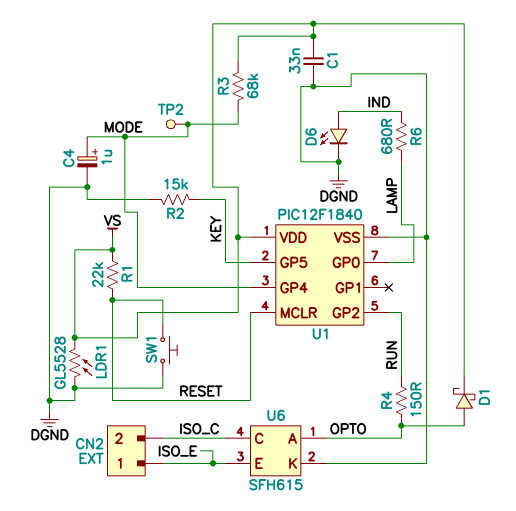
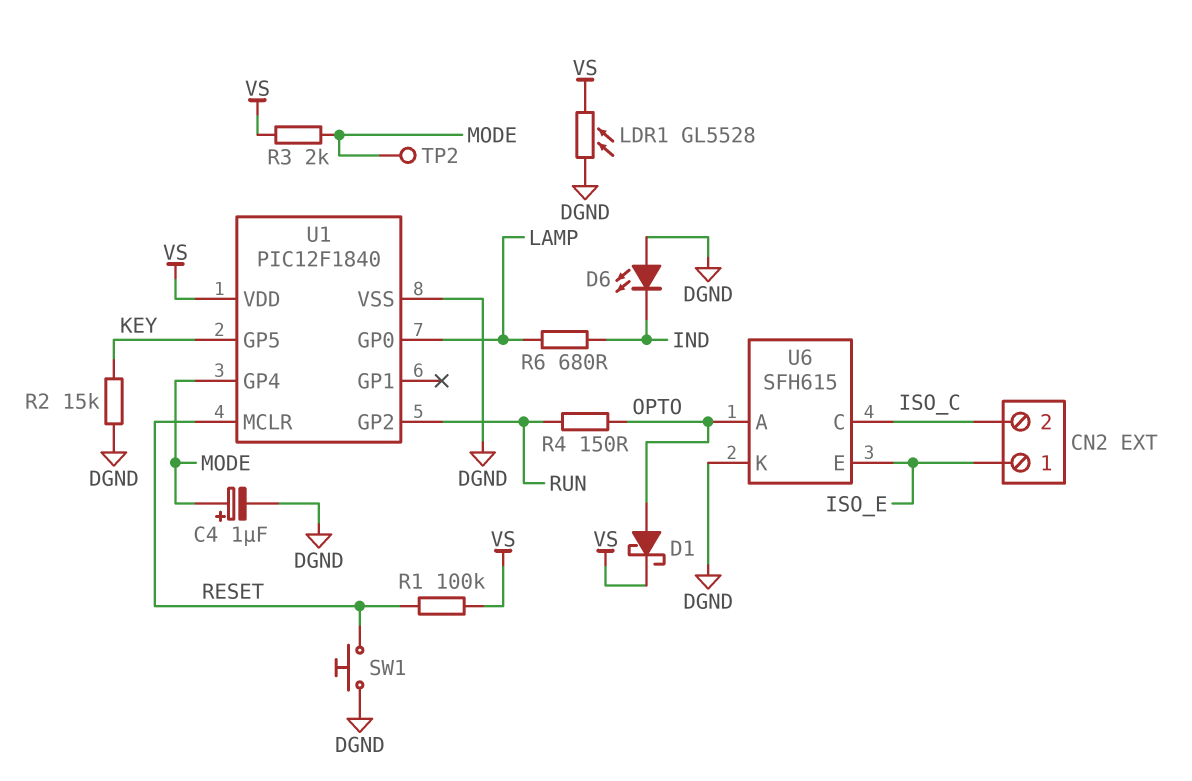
C1: 33nF (DGND, VS) -> none
D6: LED (A IND, K DGND) -> LED (A DGND, K IND)
R1: 22k (RESET, VS) -> 100k (RESET, VS)
R3: 68k (MODE, VS) -> 2k (MODE, VS)

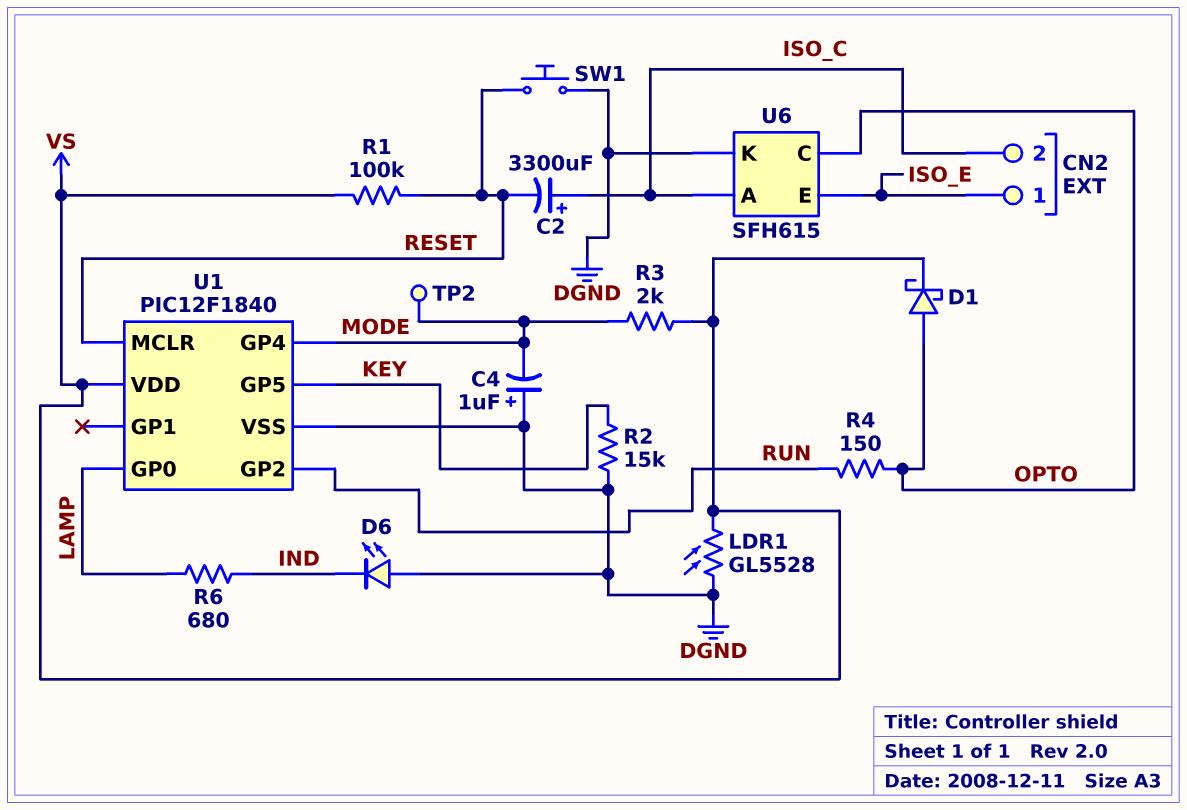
C2: none -> 3300uF (plus ISO_C, minus RESET)
C4: 1uF (plus MODE, minus DGND) -> 1uF (plus DGND, minus MODE)
U6 pin A: OPTO -> ISO_C
U6 pin C: ISO_C -> OPTO

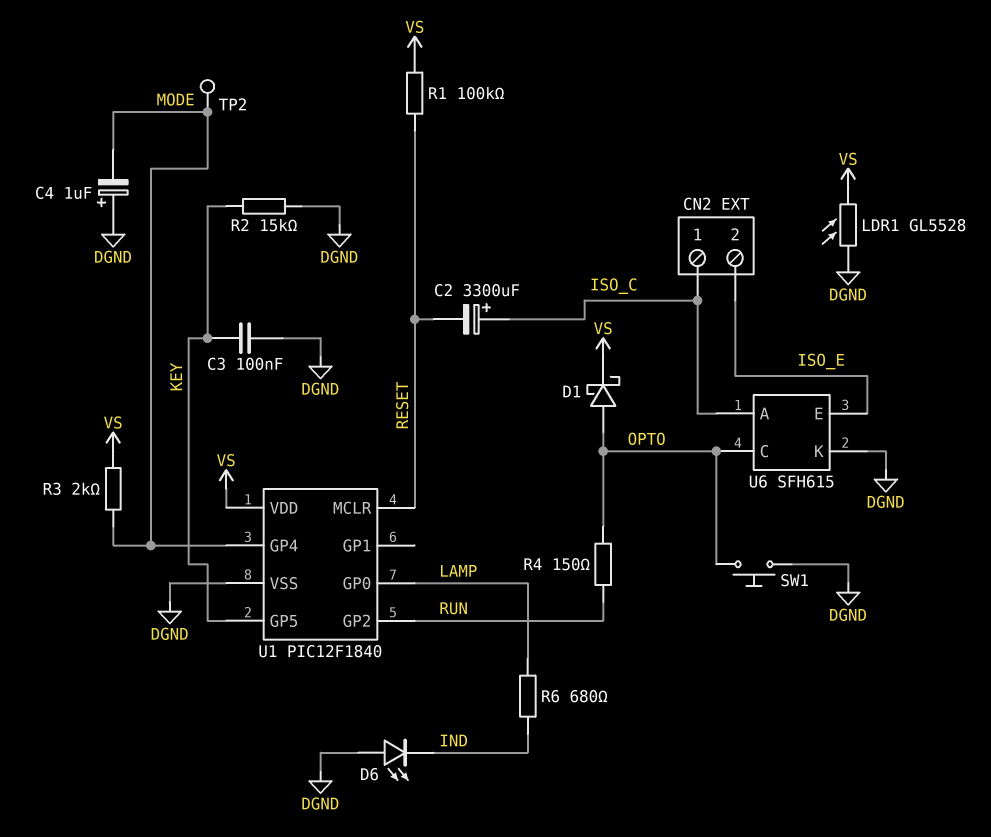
C3: none -> 100nF (DGND, KEY)
CN2 pin 1: ISO_E -> ISO_C
CN2 pin 2: ISO_C -> ISO_E
SW1: button (DGND, RESET) -> button (DGND, OPTO)

